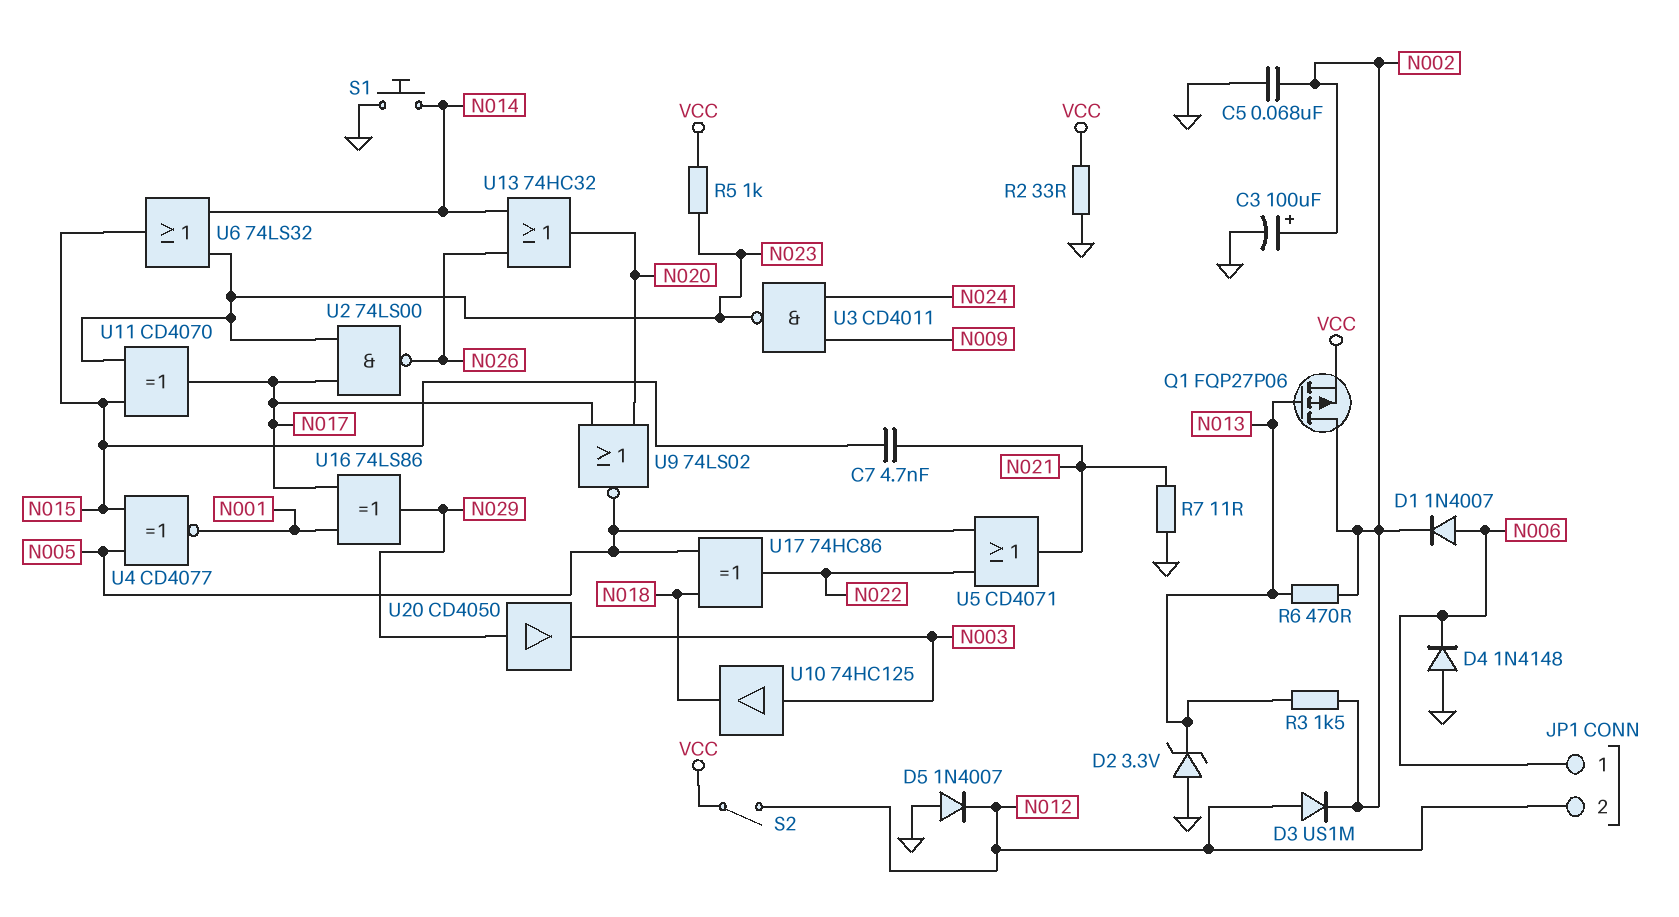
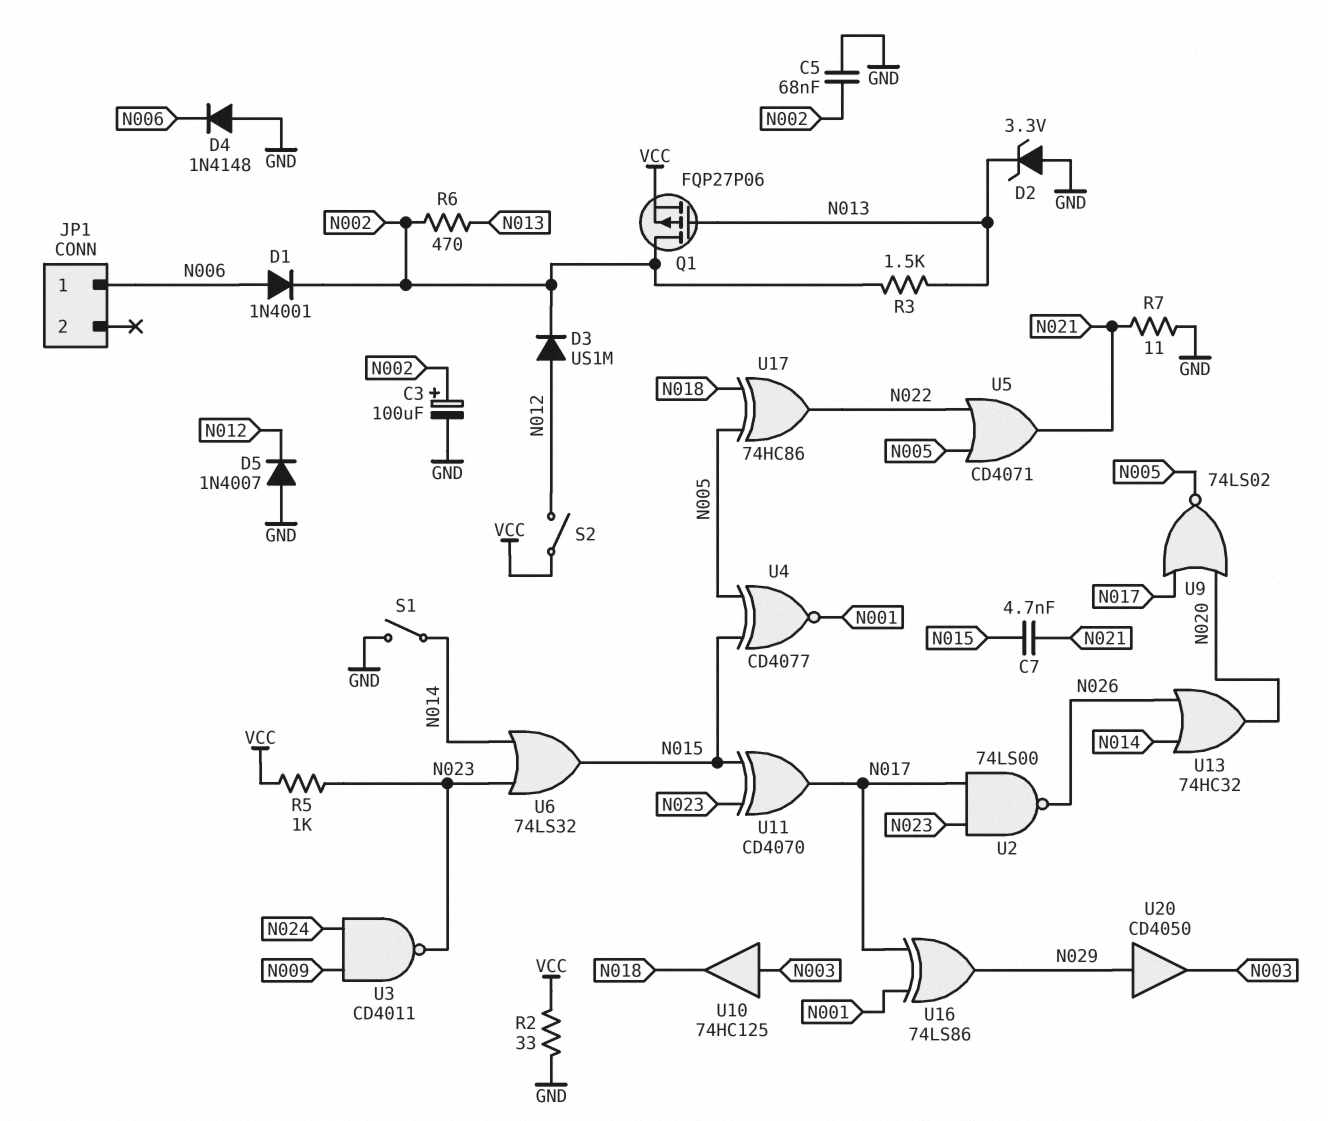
D1: diode 1N4007 (A N006, K N002) -> diode 1N4001 (A N006, K N002)
JP1 pin 2: N012 -> none
S1: button (GND, N014) -> switch (GND, N014)

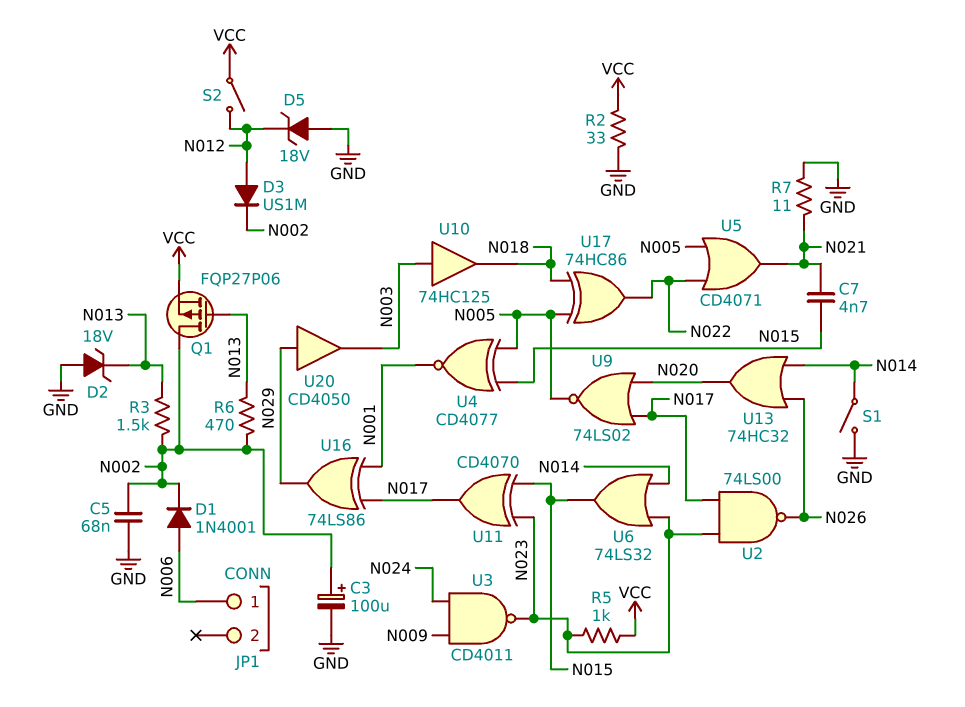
D2: zener 3.3V (A GND, K N013) -> zener 18V (A GND, K N013)
D4: diode 1N4148 (A GND, K N006) -> none
D5: diode 1N4007 (A GND, K N012) -> zener 18V (A GND, K N012)

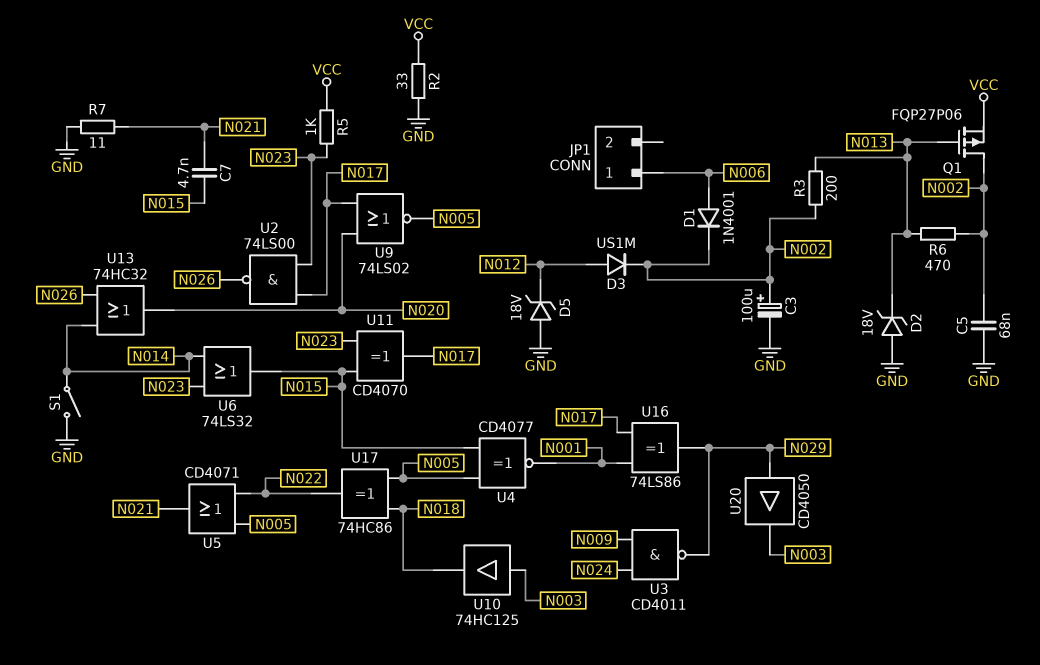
R3: 1.5k (N002, N013) -> 200 (N002, N013)
S2: switch (N012, VCC) -> none
U3: NAND CD4011 (in N009, in N024, out N023) -> NAND CD4011 (in N009, in N024, out N029)

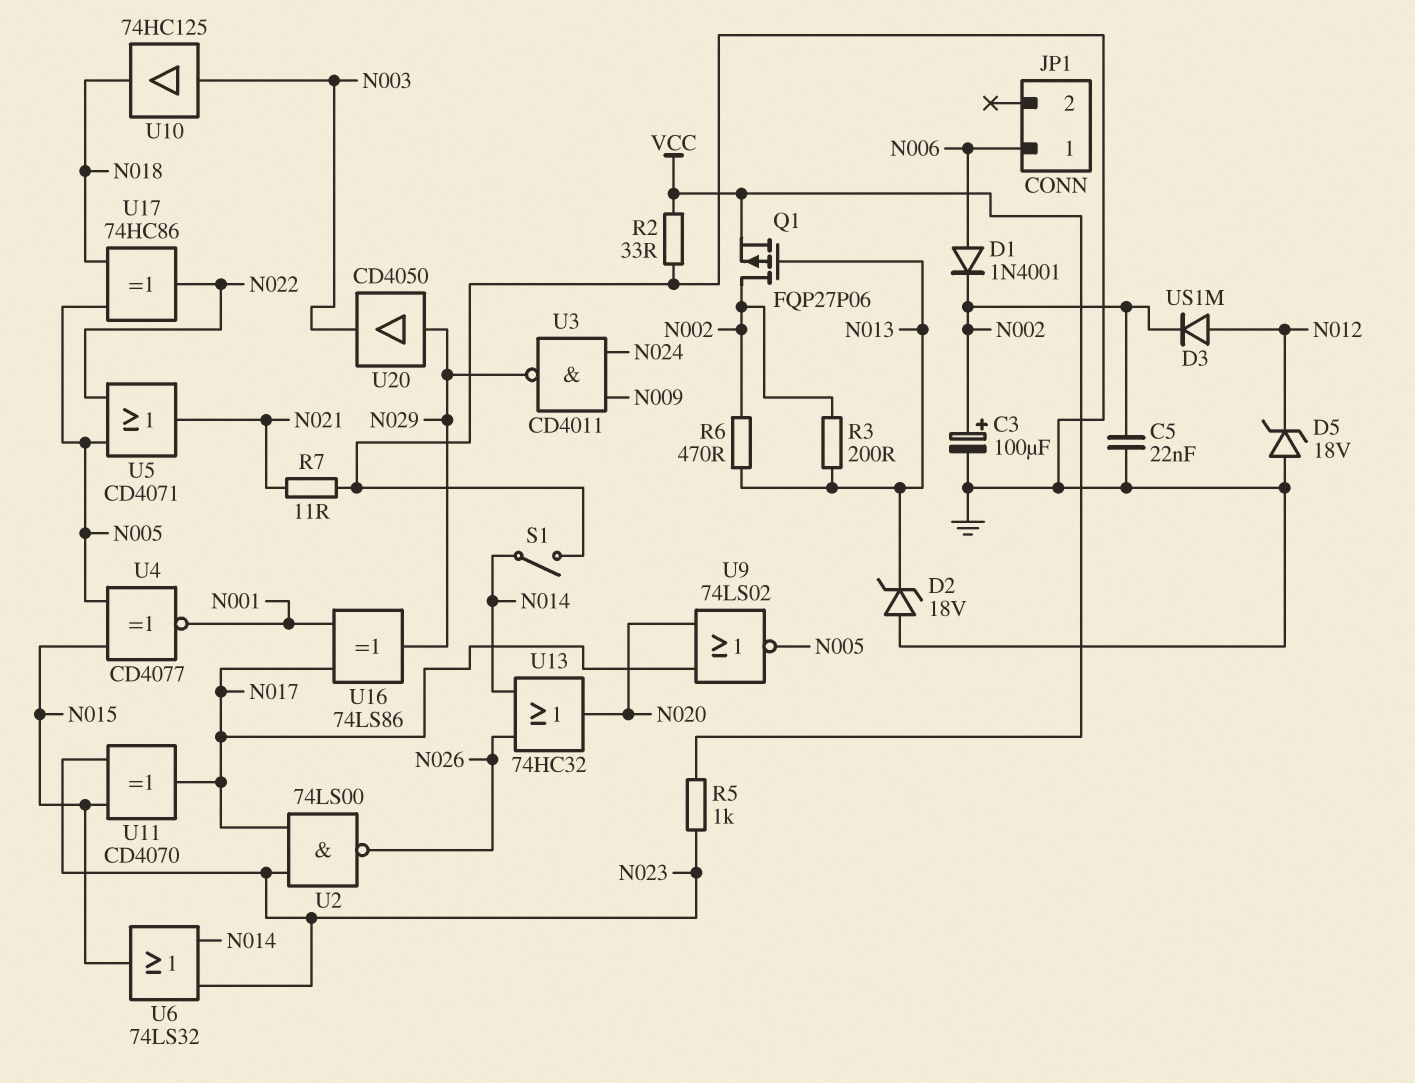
C5: 68nF (GND, N002) -> 22nF (GND, N002)
C7: 4.7nF (N015, N021) -> none

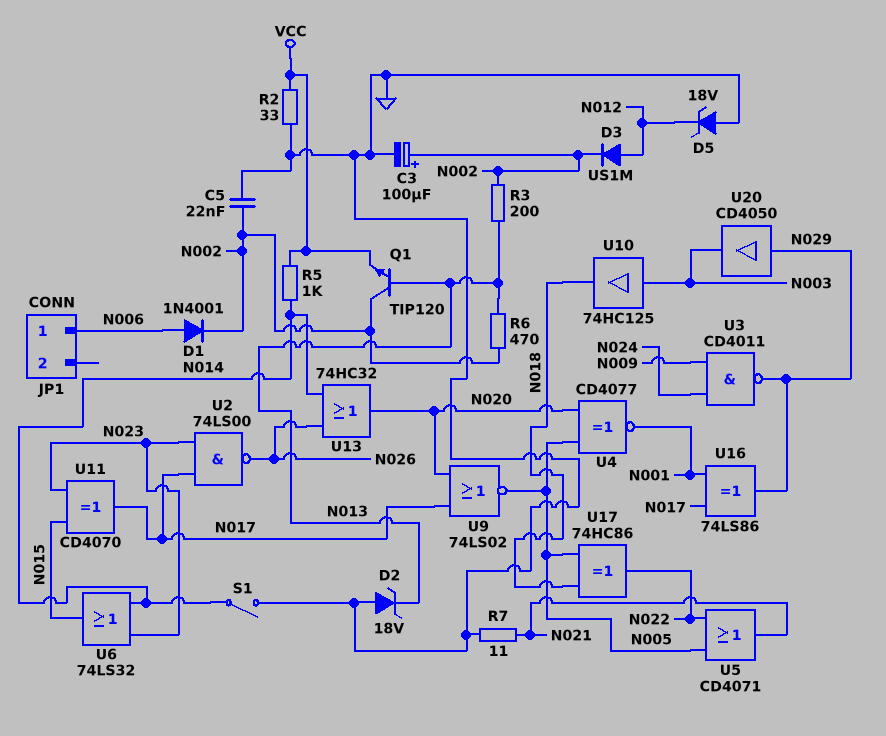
Q1: PMOS FQP27P06 (G N013, D N002, S VCC) -> NPN TIP120 (B N013, C N002, E VCC)
R5: 1k (N023, VCC) -> 1k (N014, VCC)
U4: XNOR CD4077 (in N005, in N015, out N001) -> XNOR CD4077 (in N005, in N020, out N001)

